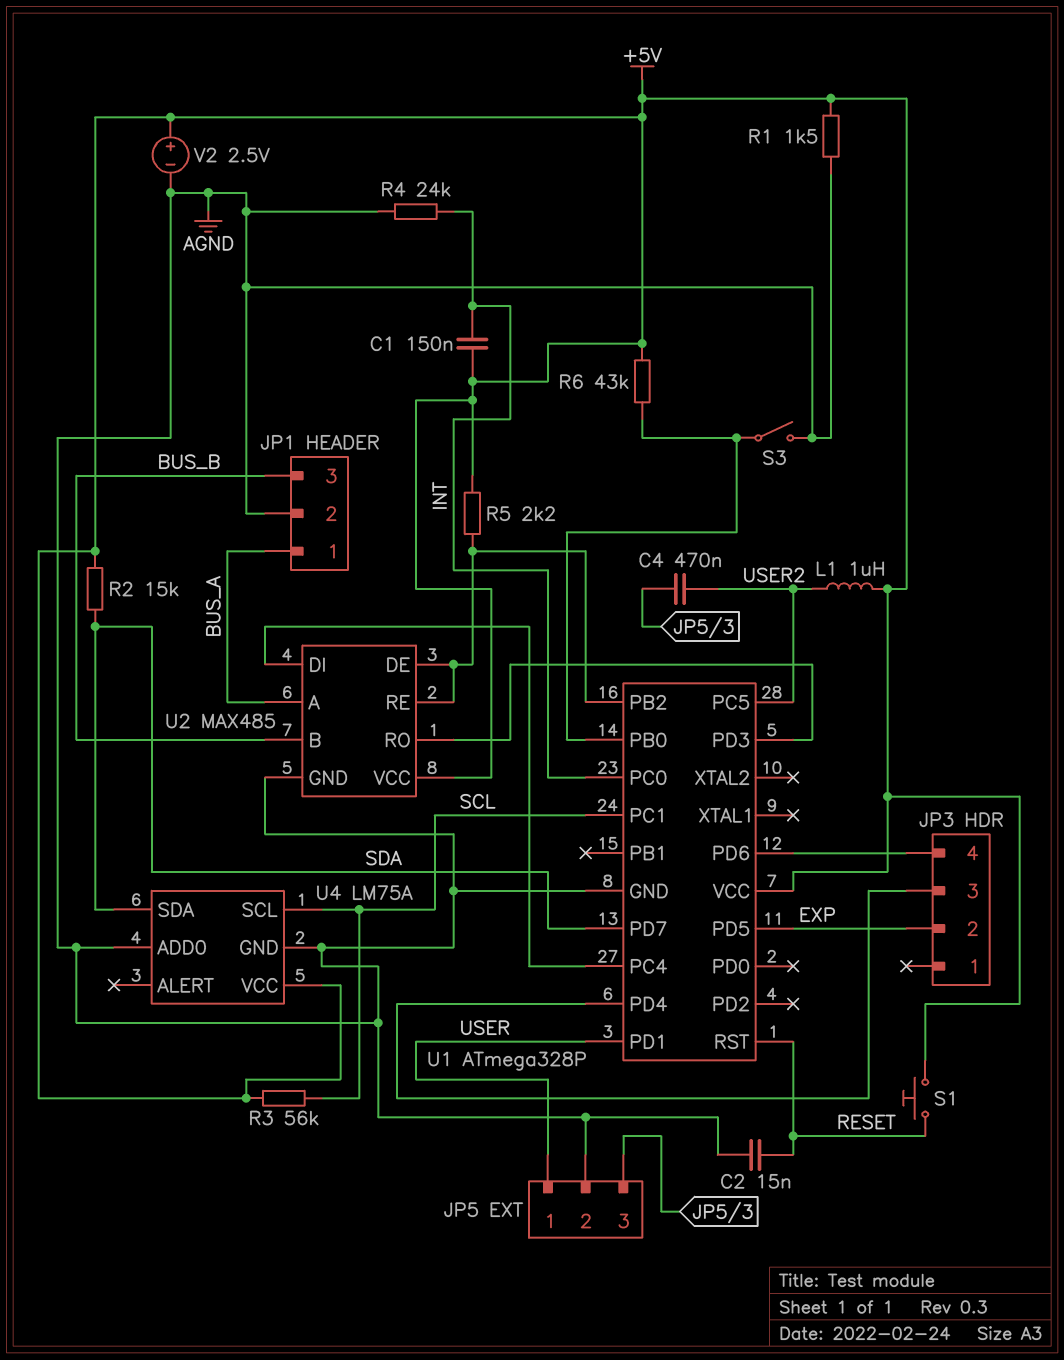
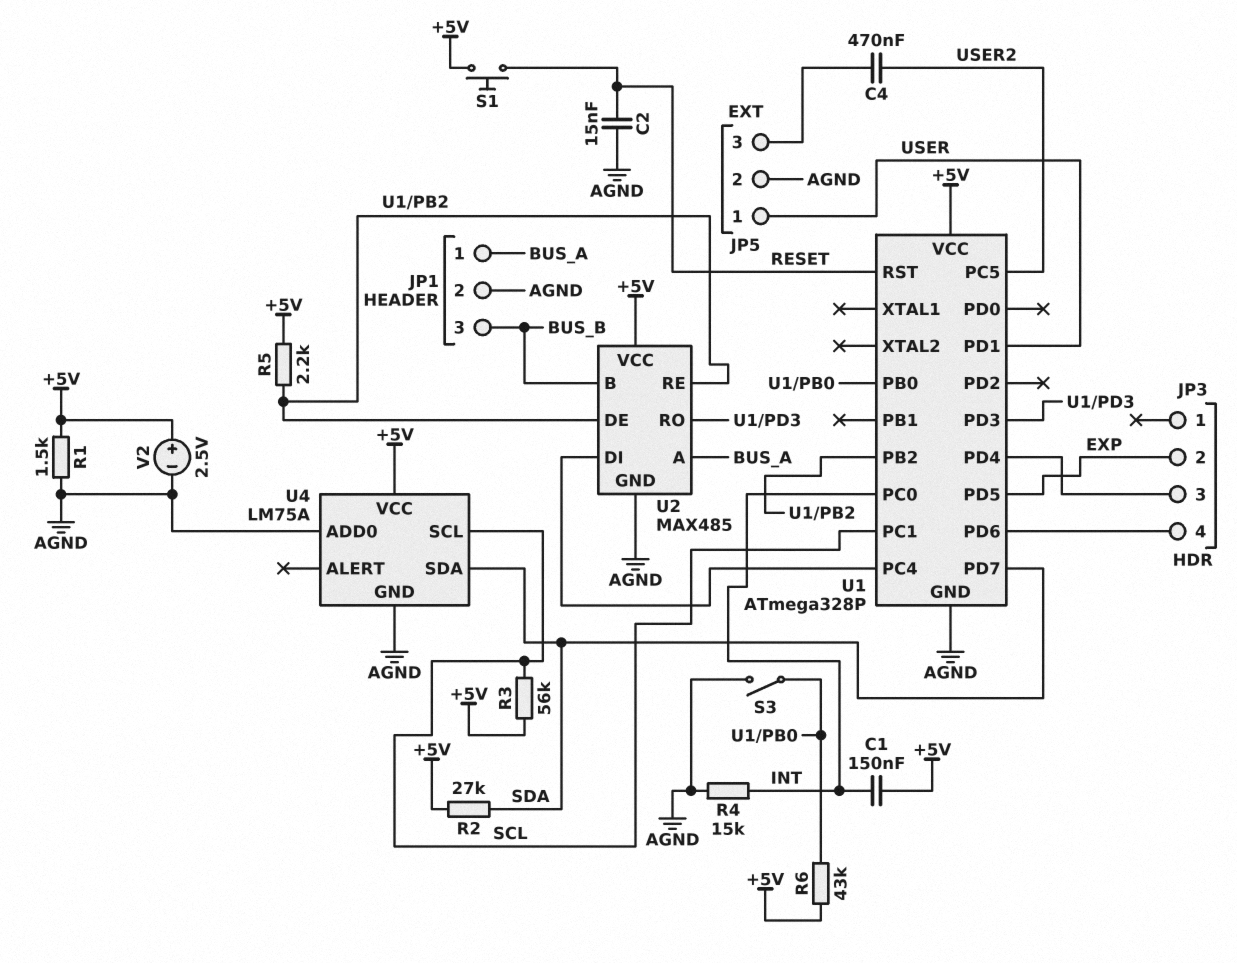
L1: 1uH (+5V, USER2) -> none
R2: 15k (+5V, SDA) -> 27k (+5V, SDA)
R4: 24k (AGND, INT) -> 15k (AGND, INT)

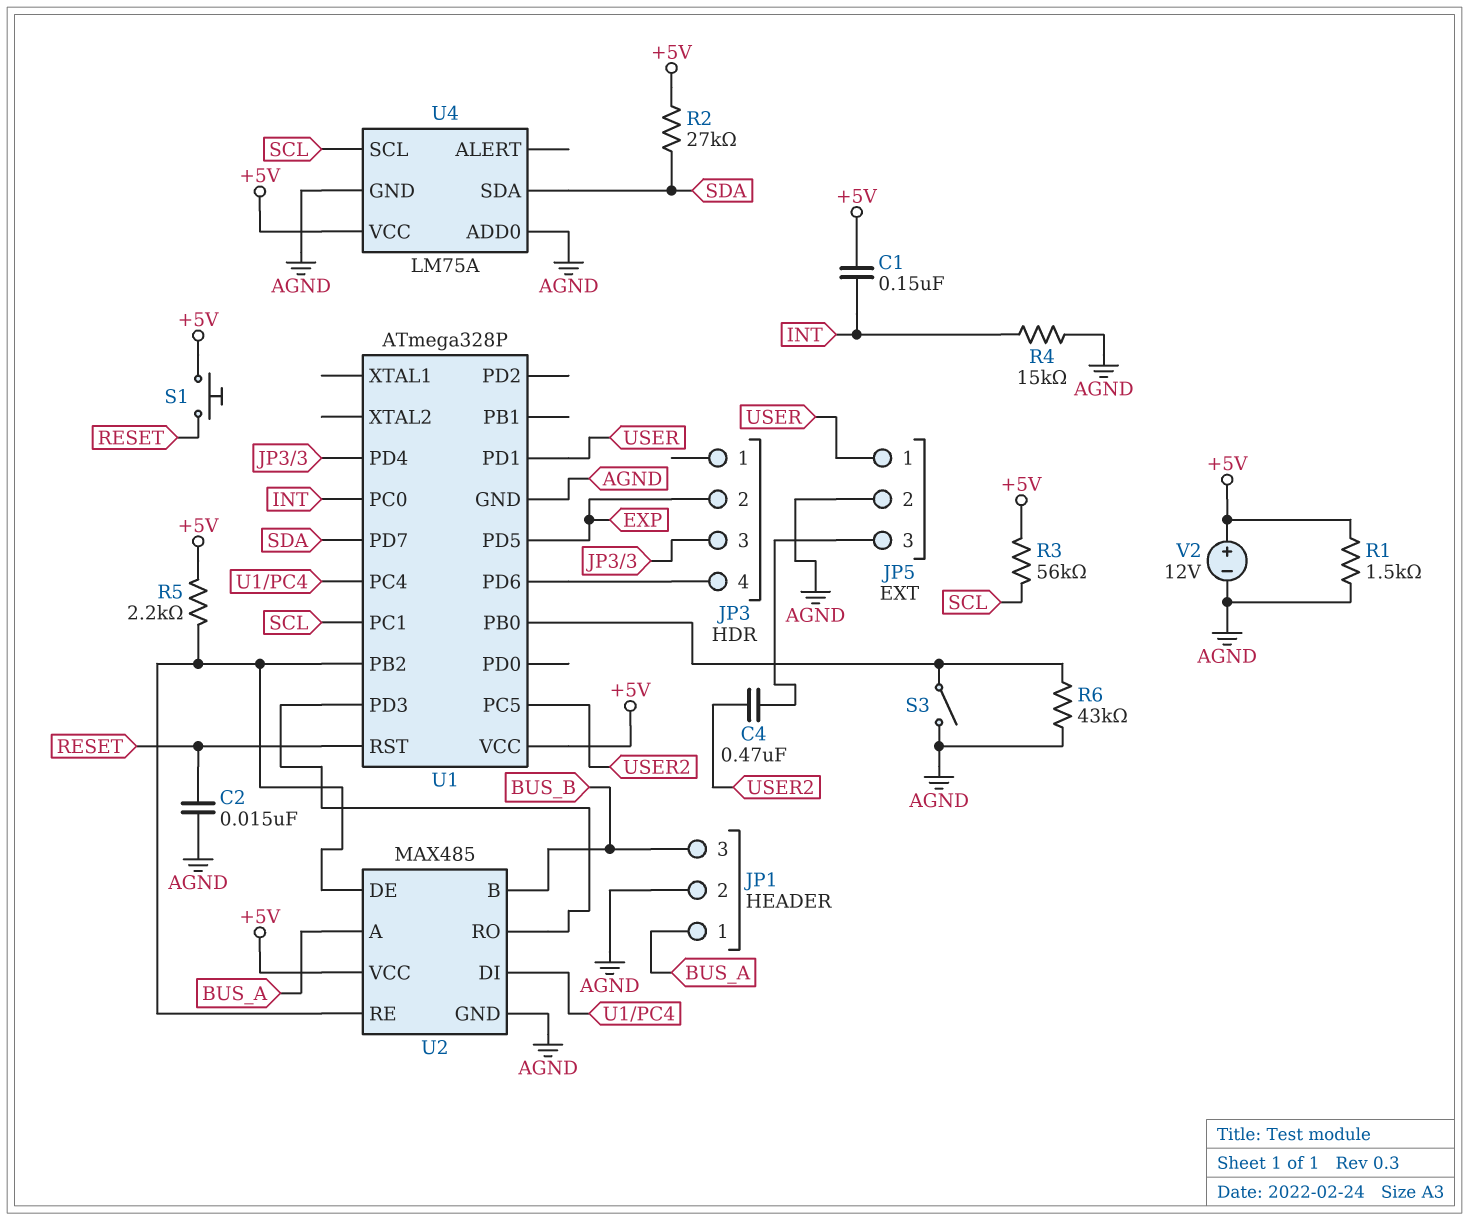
R6: 43k (+5V, U1/PB0) -> 43k (AGND, U1/PB0)
V2: 2.5V (plus +5V, minus AGND) -> 12V (plus +5V, minus AGND)

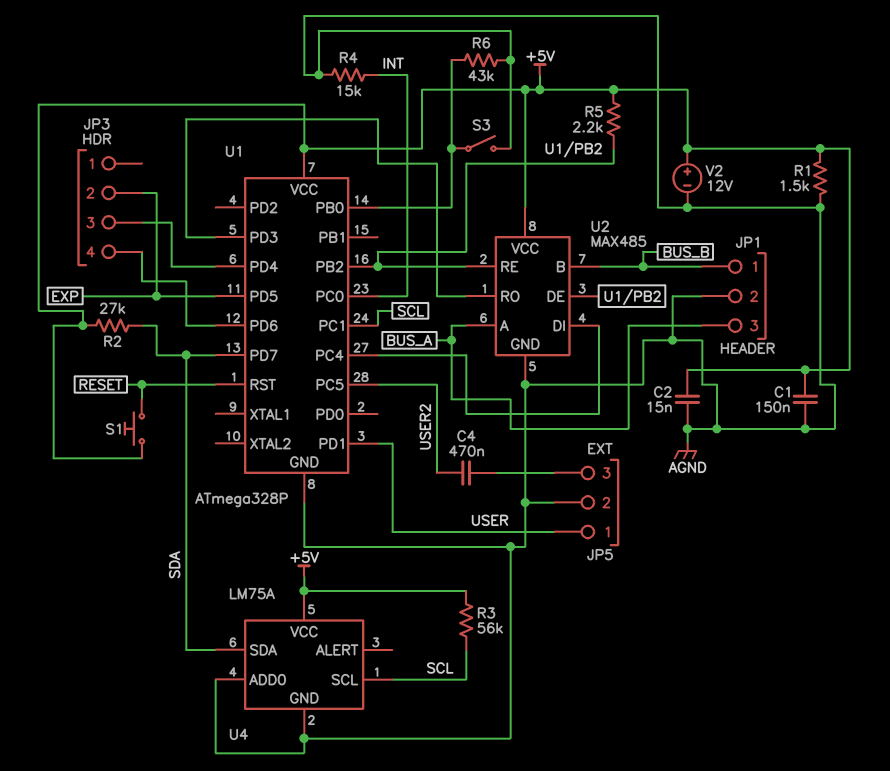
C1: 150nF (+5V, INT) -> 150nF (+5V, AGND)
C2: 15nF (AGND, RESET) -> 15nF (+5V, AGND)
JP1 pin 1: BUS_A -> BUS_B
JP1 pin 3: BUS_B -> BUS_A

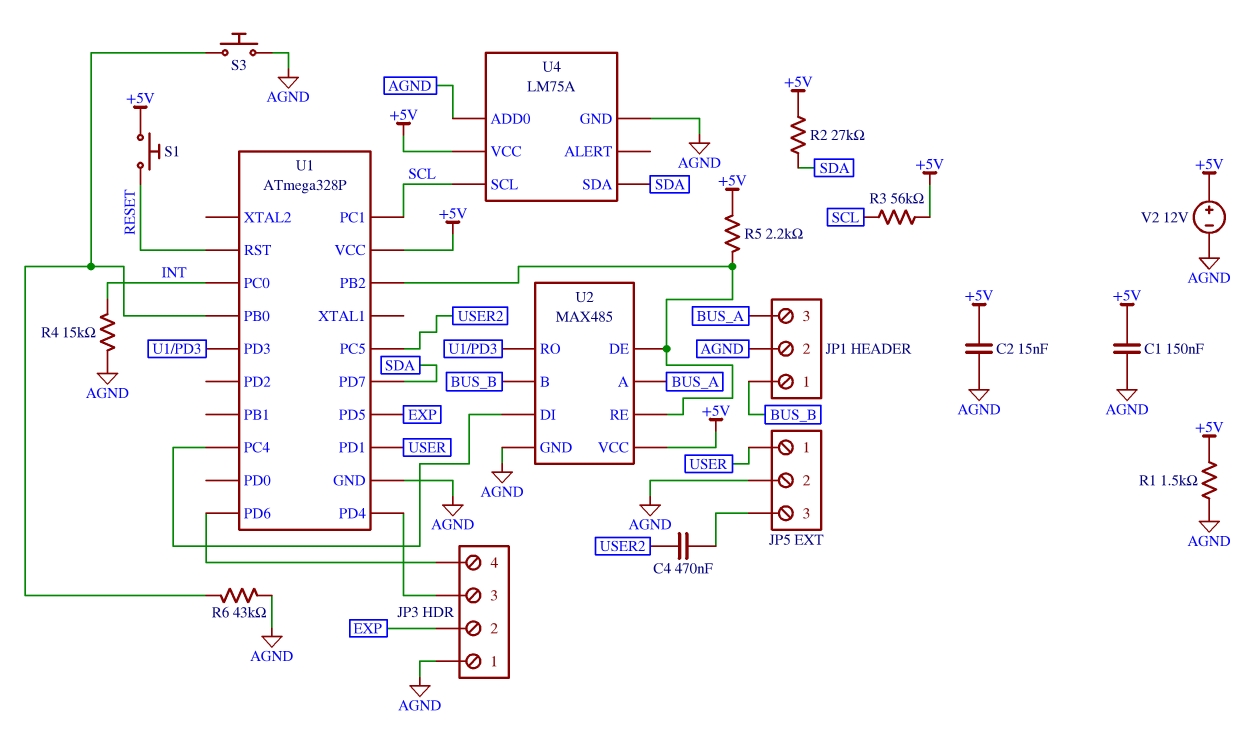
JP3 pin 1: none -> AGND
S3: switch (AGND, U1/PB0) -> button (AGND, U1/PB0)

